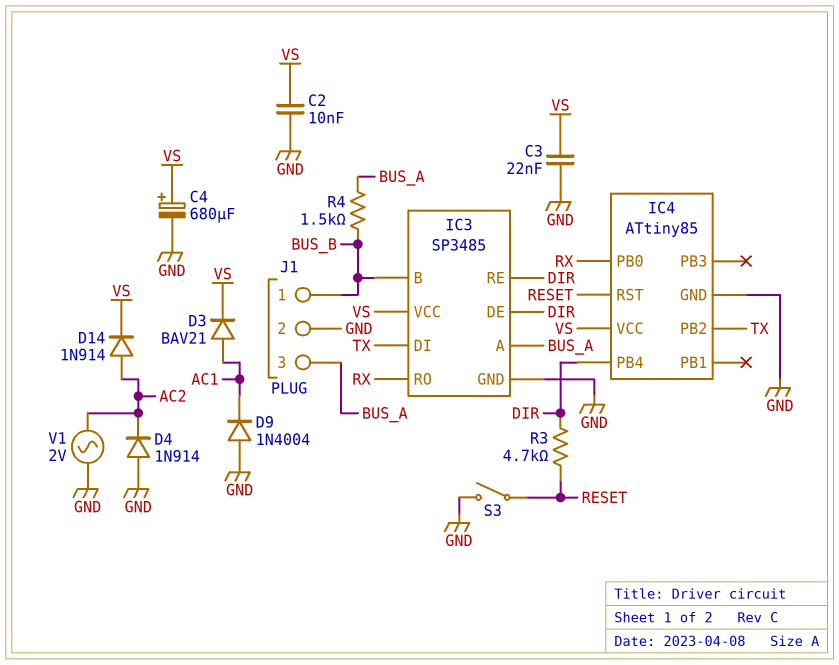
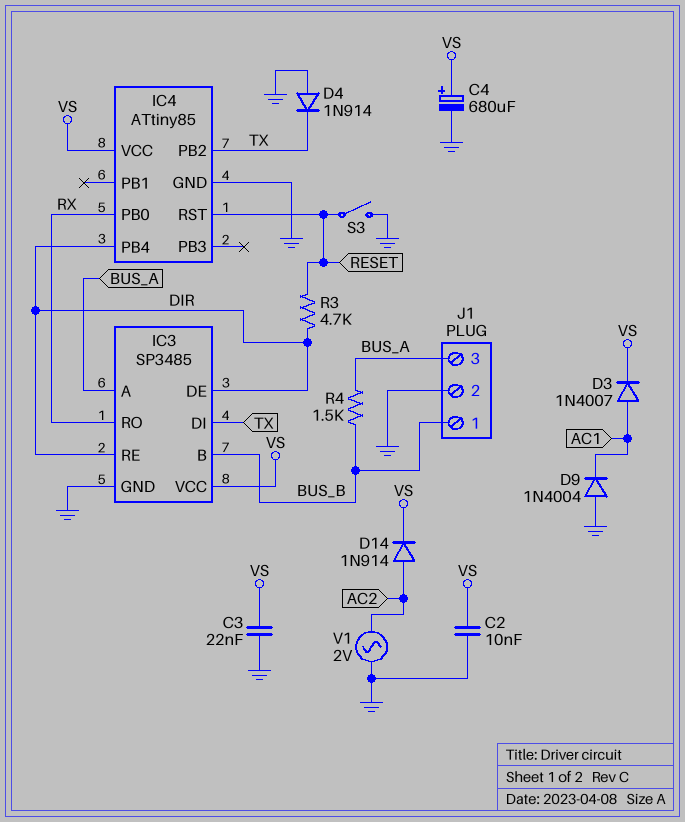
D3: diode BAV21 (A AC1, K VS) -> diode 1N4007 (A AC1, K VS)
D4: diode 1N914 (A GND, K AC2) -> diode 1N914 (A GND, K TX)

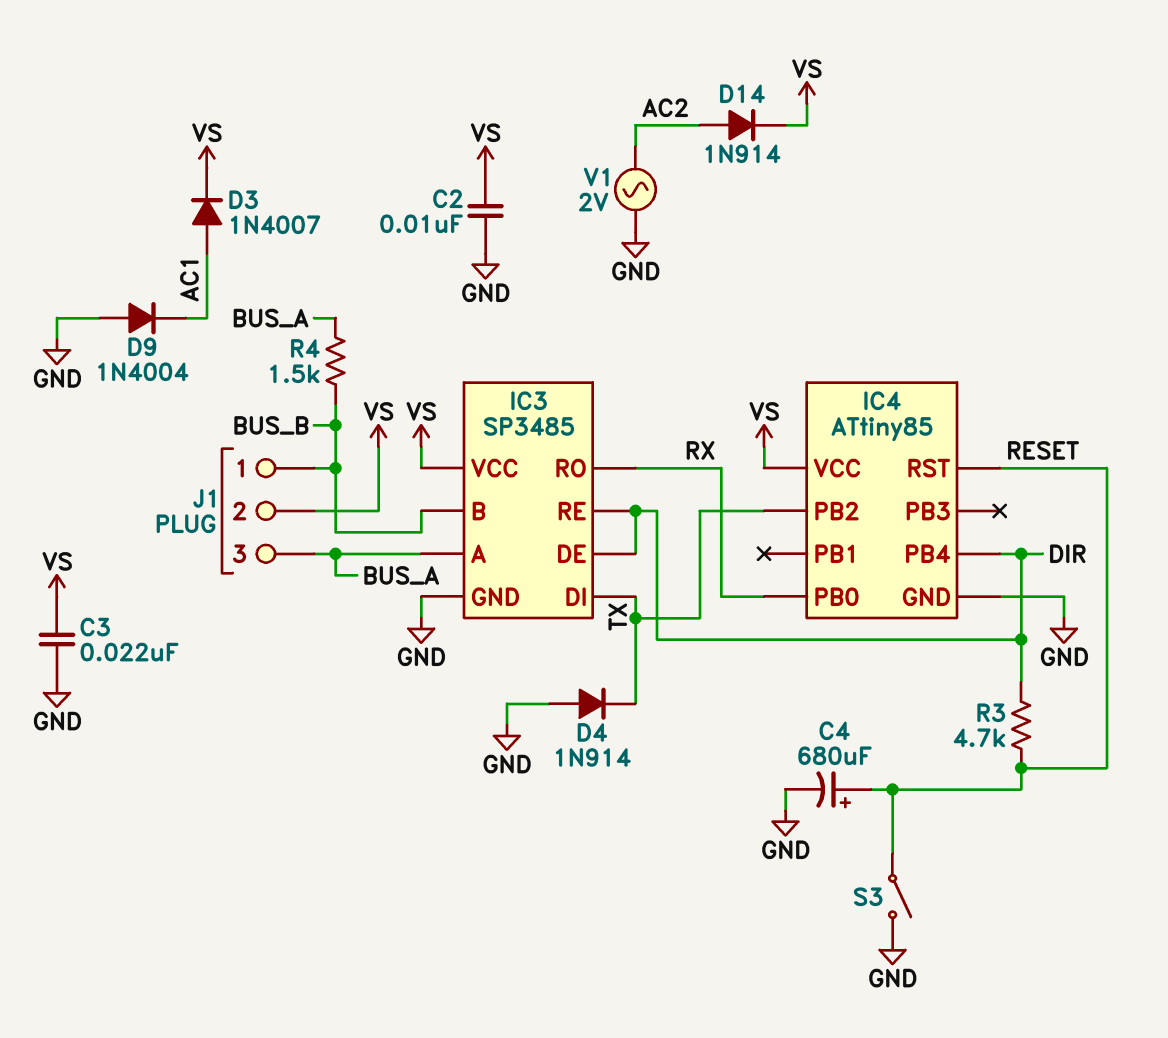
C4: 680uF (plus VS, minus GND) -> 680uF (plus RESET, minus GND)
J1 pin 2: GND -> VS

